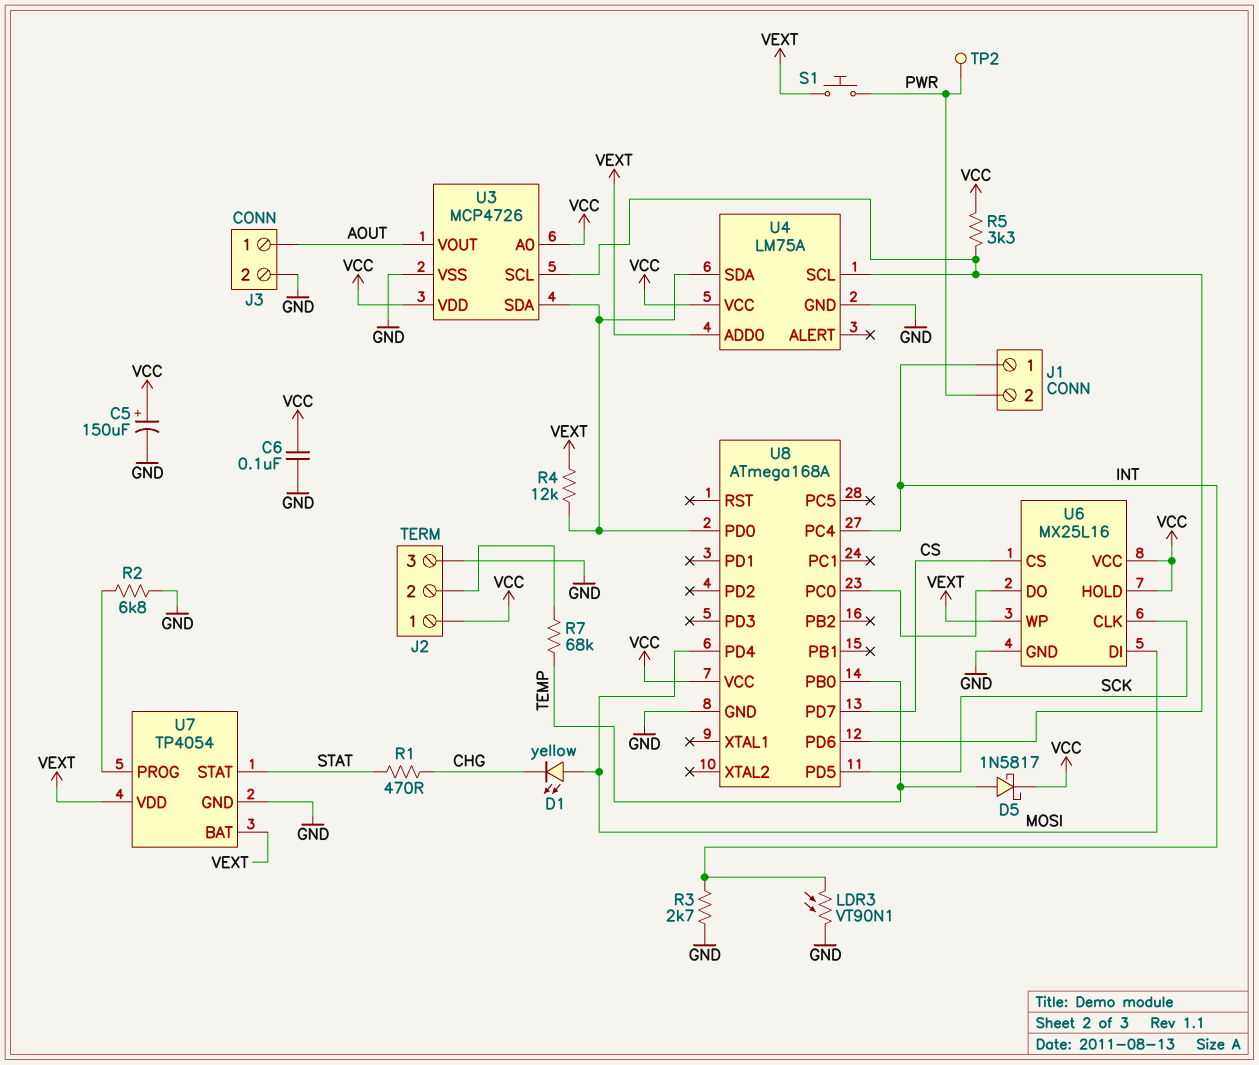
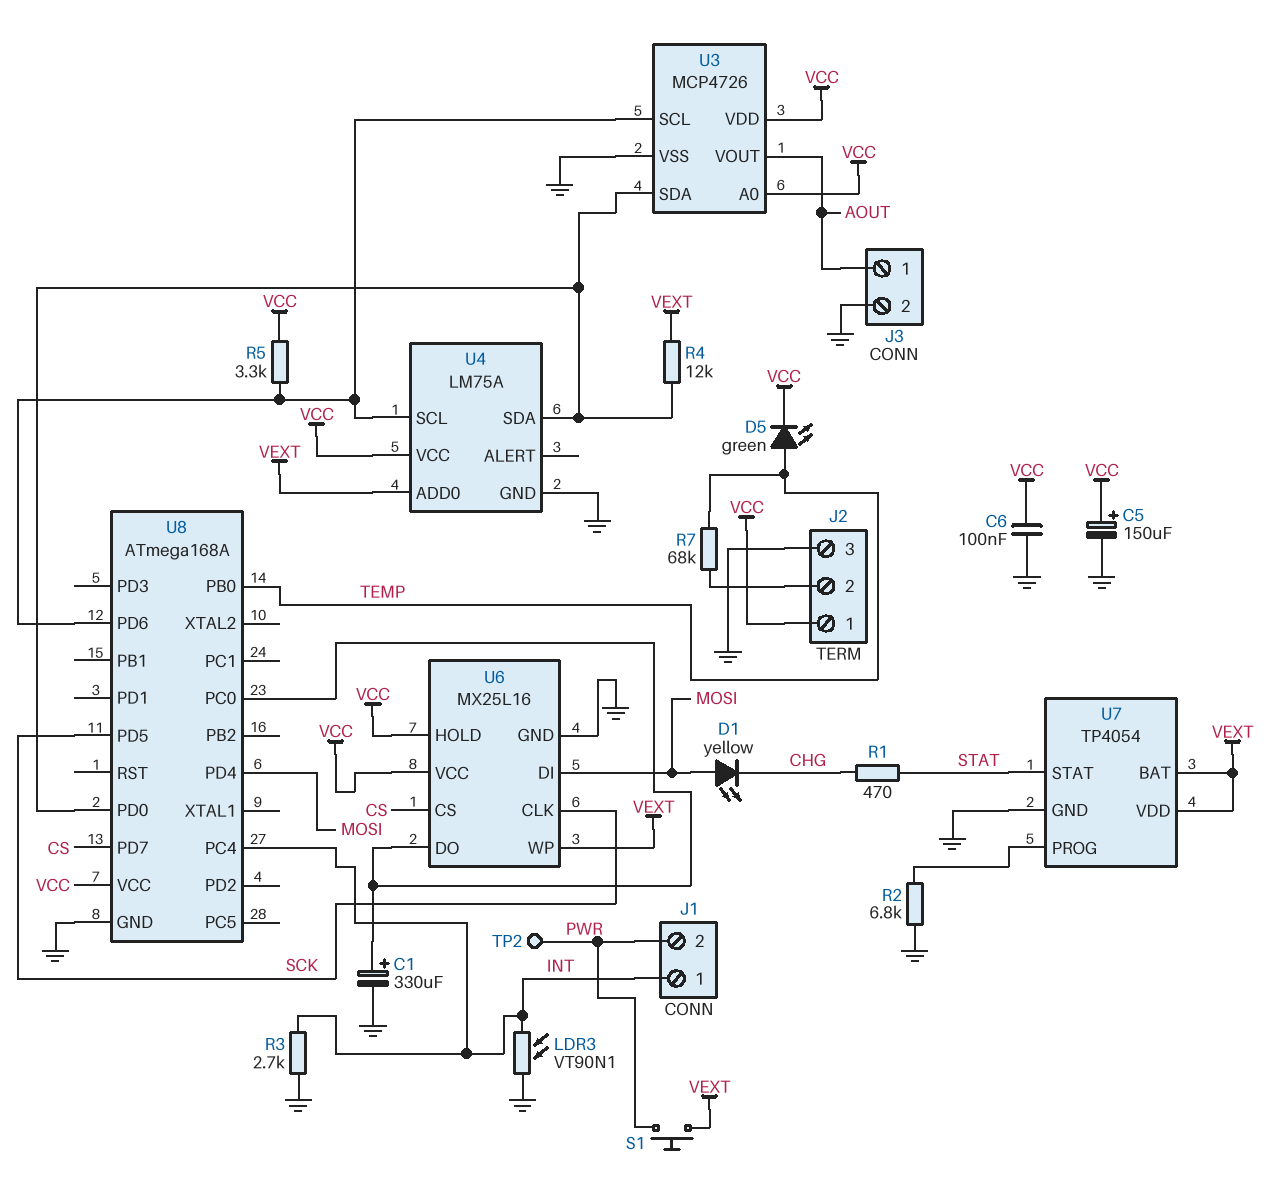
C1: none -> 330uF (plus U6/DO, minus GND)
D5: schottky 1N5817 (A TEMP, K VCC) -> LED green (A TEMP, K VCC)

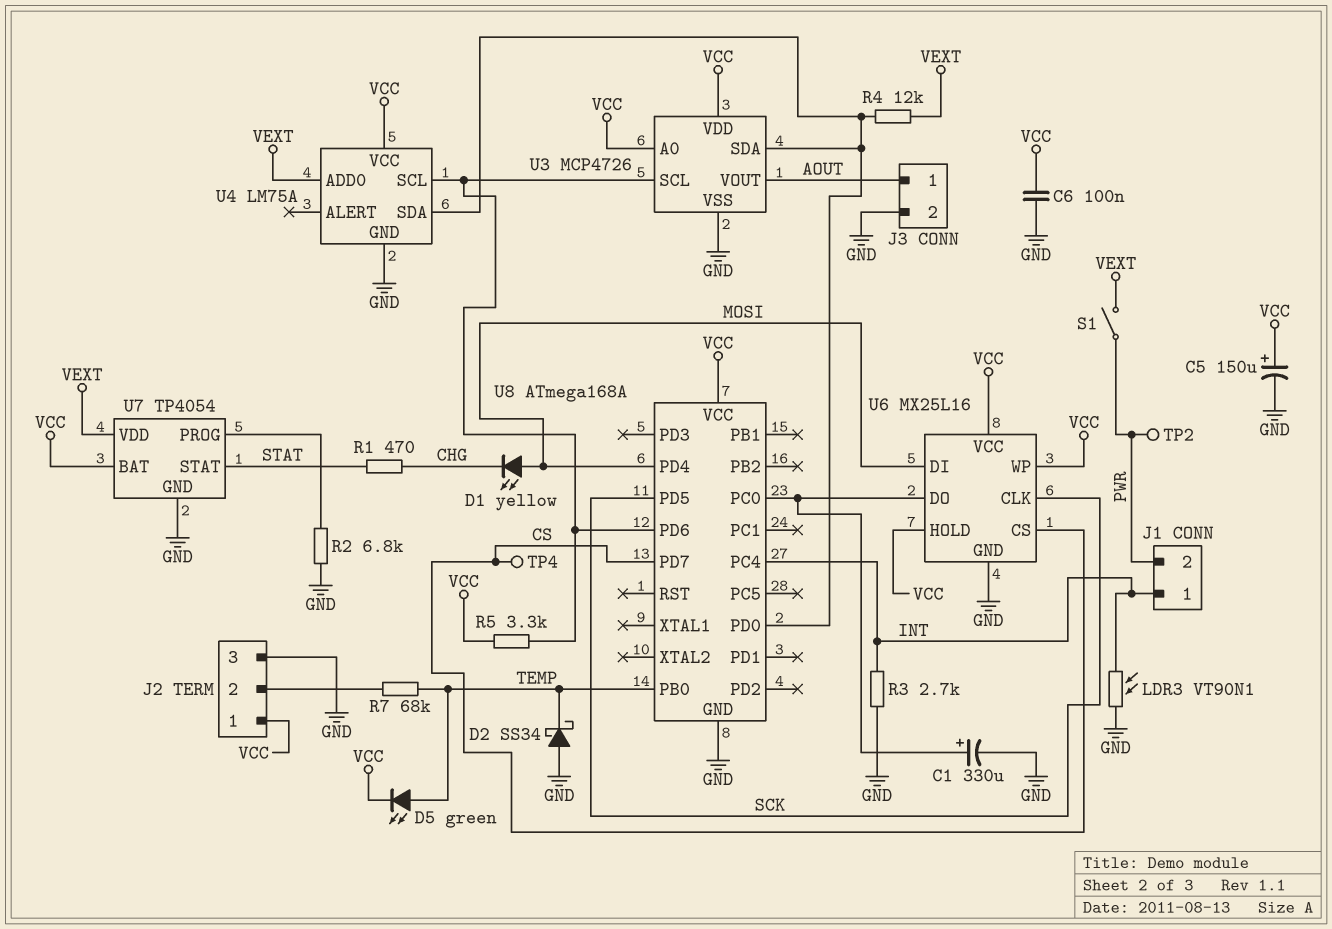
D2: none -> schottky SS34 (A GND, K TEMP)
S1: button (PWR, VEXT) -> switch (PWR, VEXT)
TP4: none -> test point (CS)
U6 pin WP: VEXT -> VCC
U7 pin BAT: VEXT -> VCC

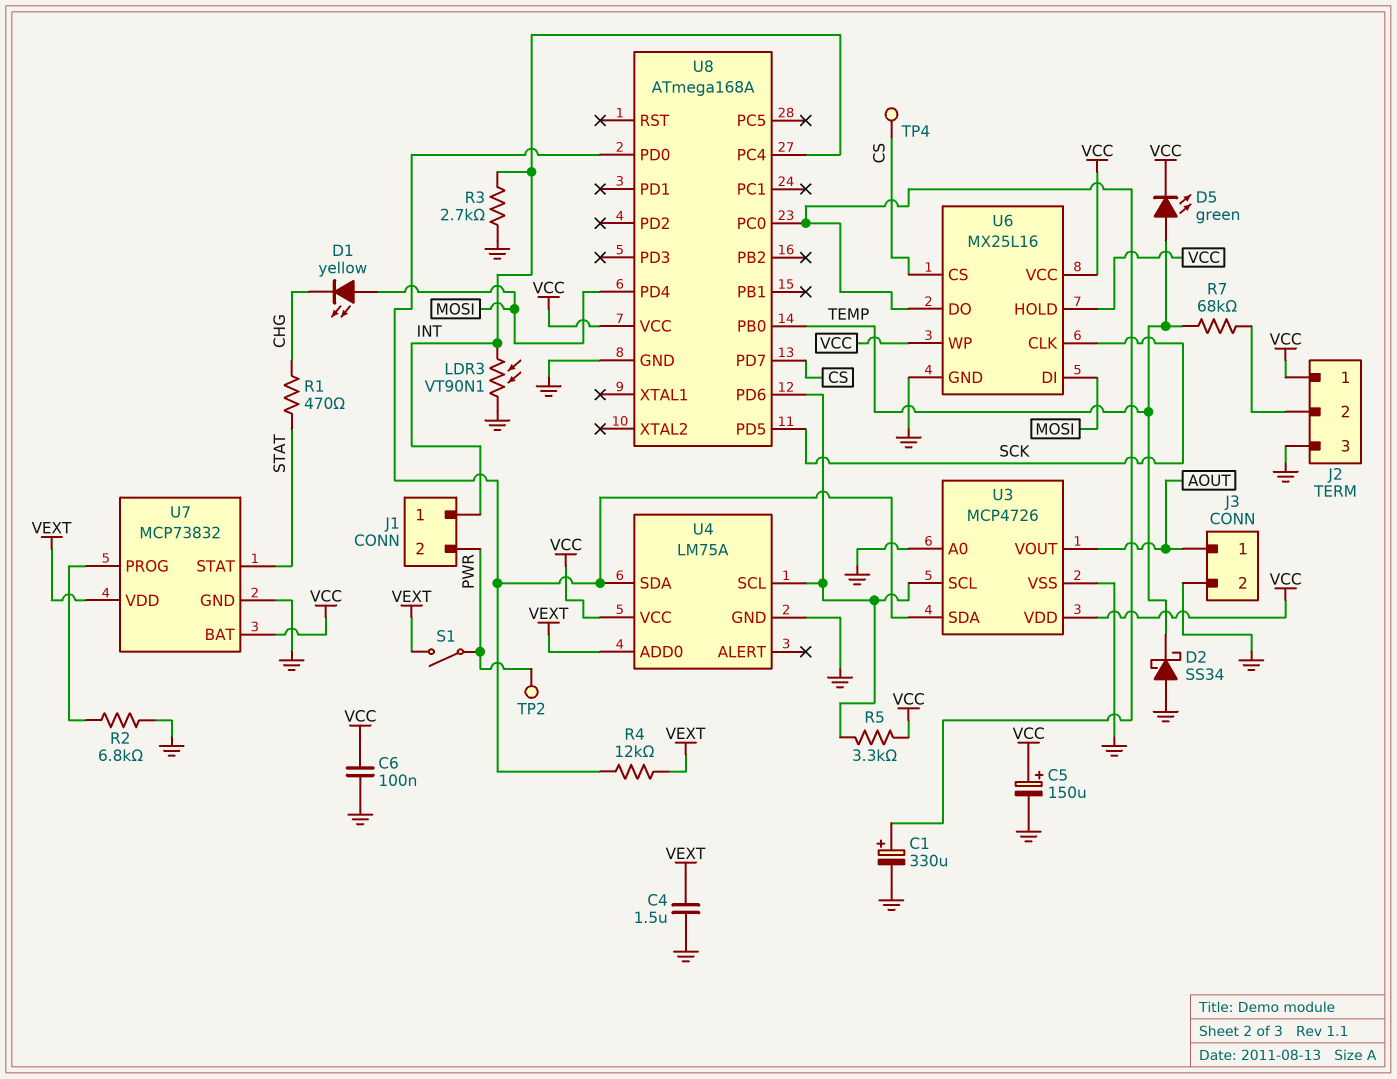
C4: none -> 1.5uF (GND, VEXT)
U3 pin A0: VCC -> GND
U7: TP4054 -> MCP73832

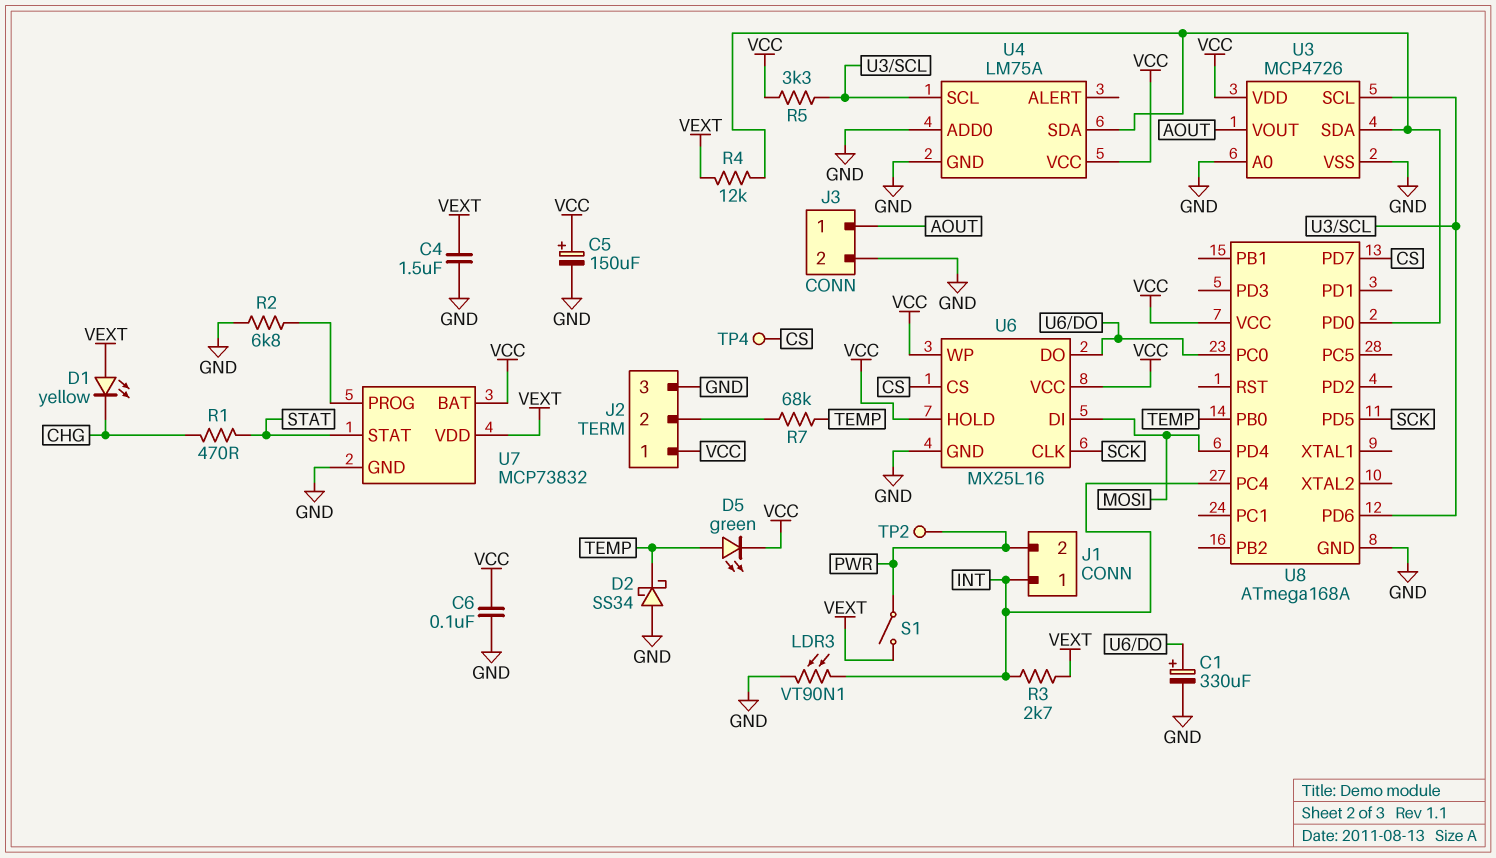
D1: LED yellow (A MOSI, K CHG) -> LED yellow (A VEXT, K CHG)
R3: 2.7k (GND, INT) -> 2.7k (INT, VEXT)
U4 pin ADD0: VEXT -> GND

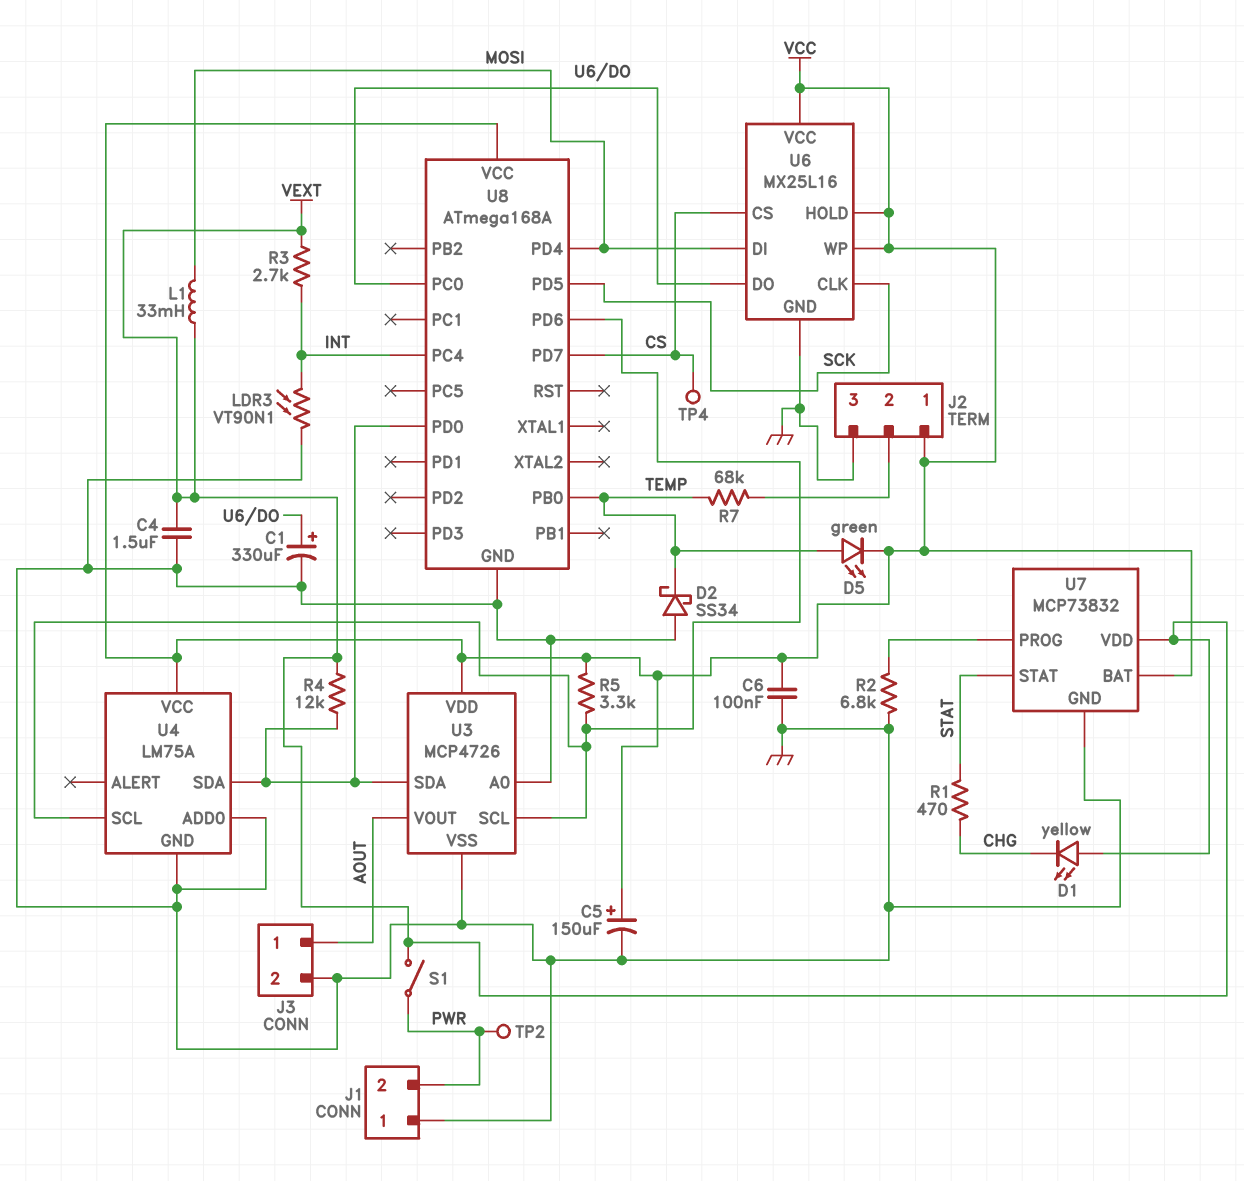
J1 pin 1: INT -> GND
L1: none -> 33mH (MOSI, VEXT)

